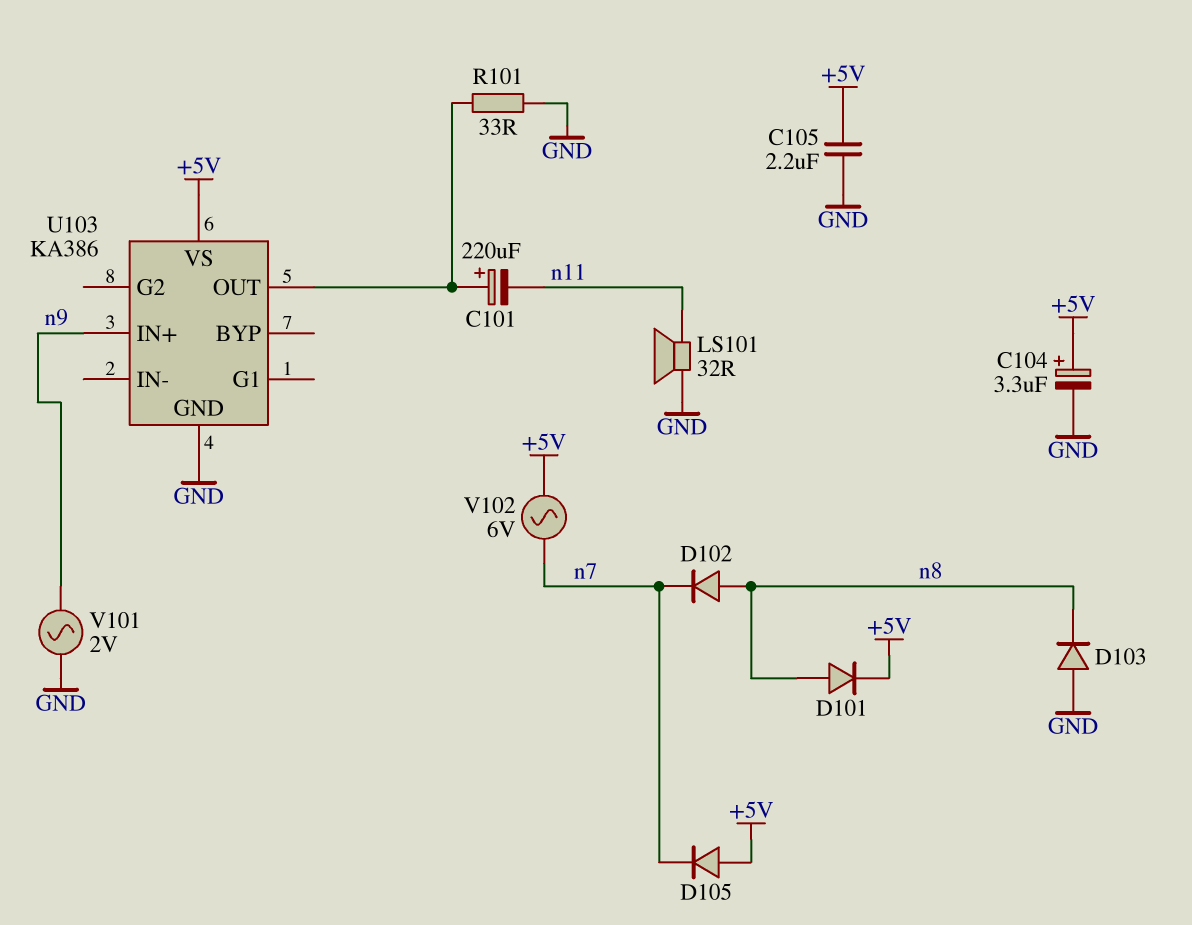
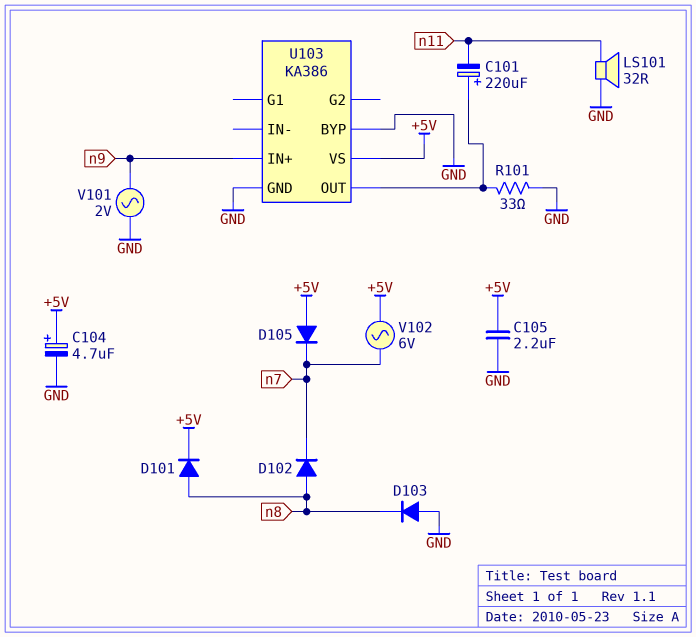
C104: 3.3uF (plus +5V, minus GND) -> 4.7uF (plus +5V, minus GND)
U103 pin BYP: none -> GND

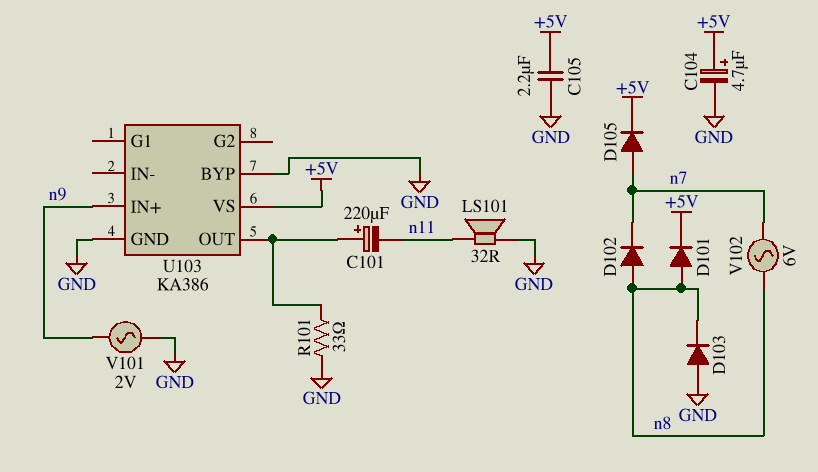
D105: diode (A +5V, K n7) -> diode (A n7, K +5V)
V102: AC 6V (+5V, n7) -> AC 6V (n7, n8)

